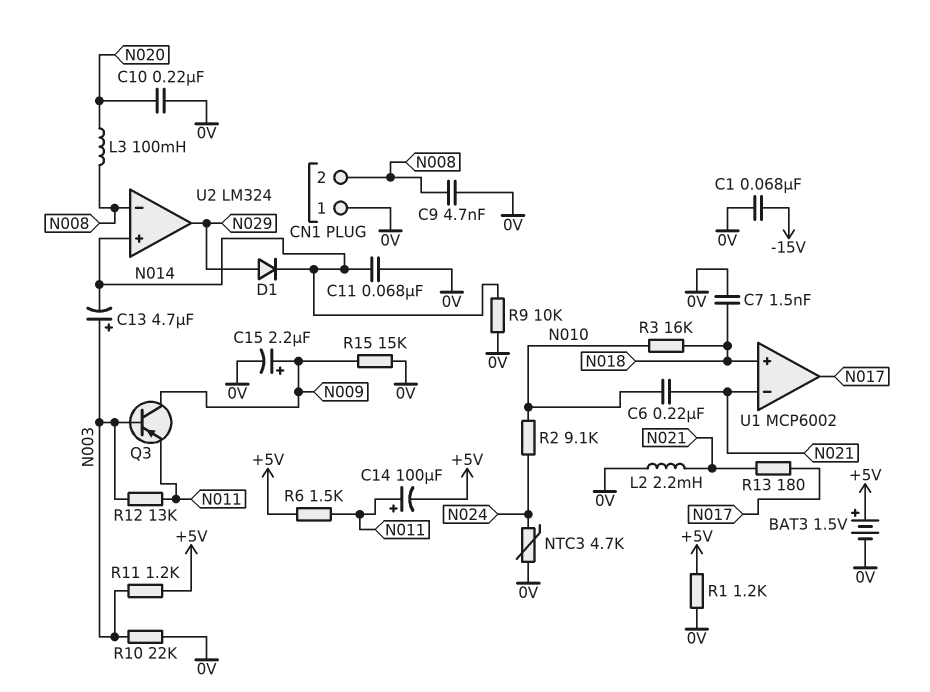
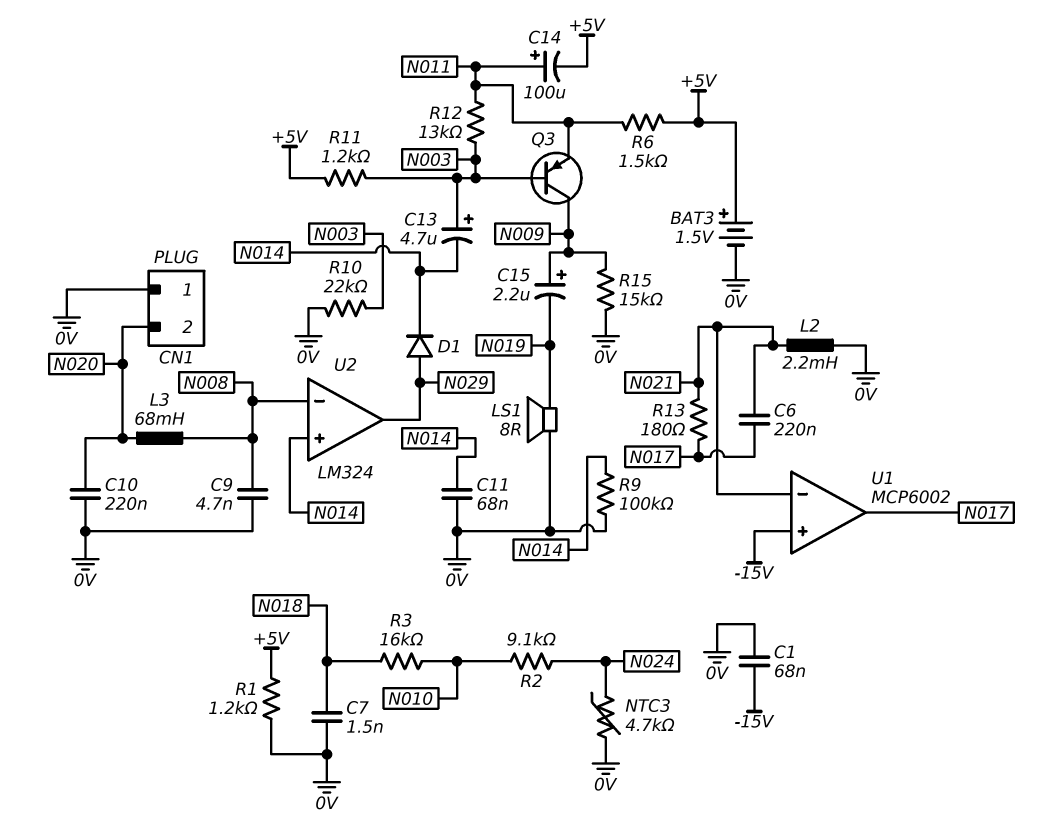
C6: 220nF (N010, N021) -> 220nF (N017, N021)
C15: 2.2uF (plus N009, minus 0V) -> 2.2uF (plus N009, minus N019)
CN1 pin 2: N008 -> N020
L3: 100mH (N008, N020) -> 68mH (N008, N020)
LS1: none -> speaker 8R (0V, N019)
R9: 10k (0V, N014) -> 100k (0V, N014)
U1 pin in+: N018 -> -15V

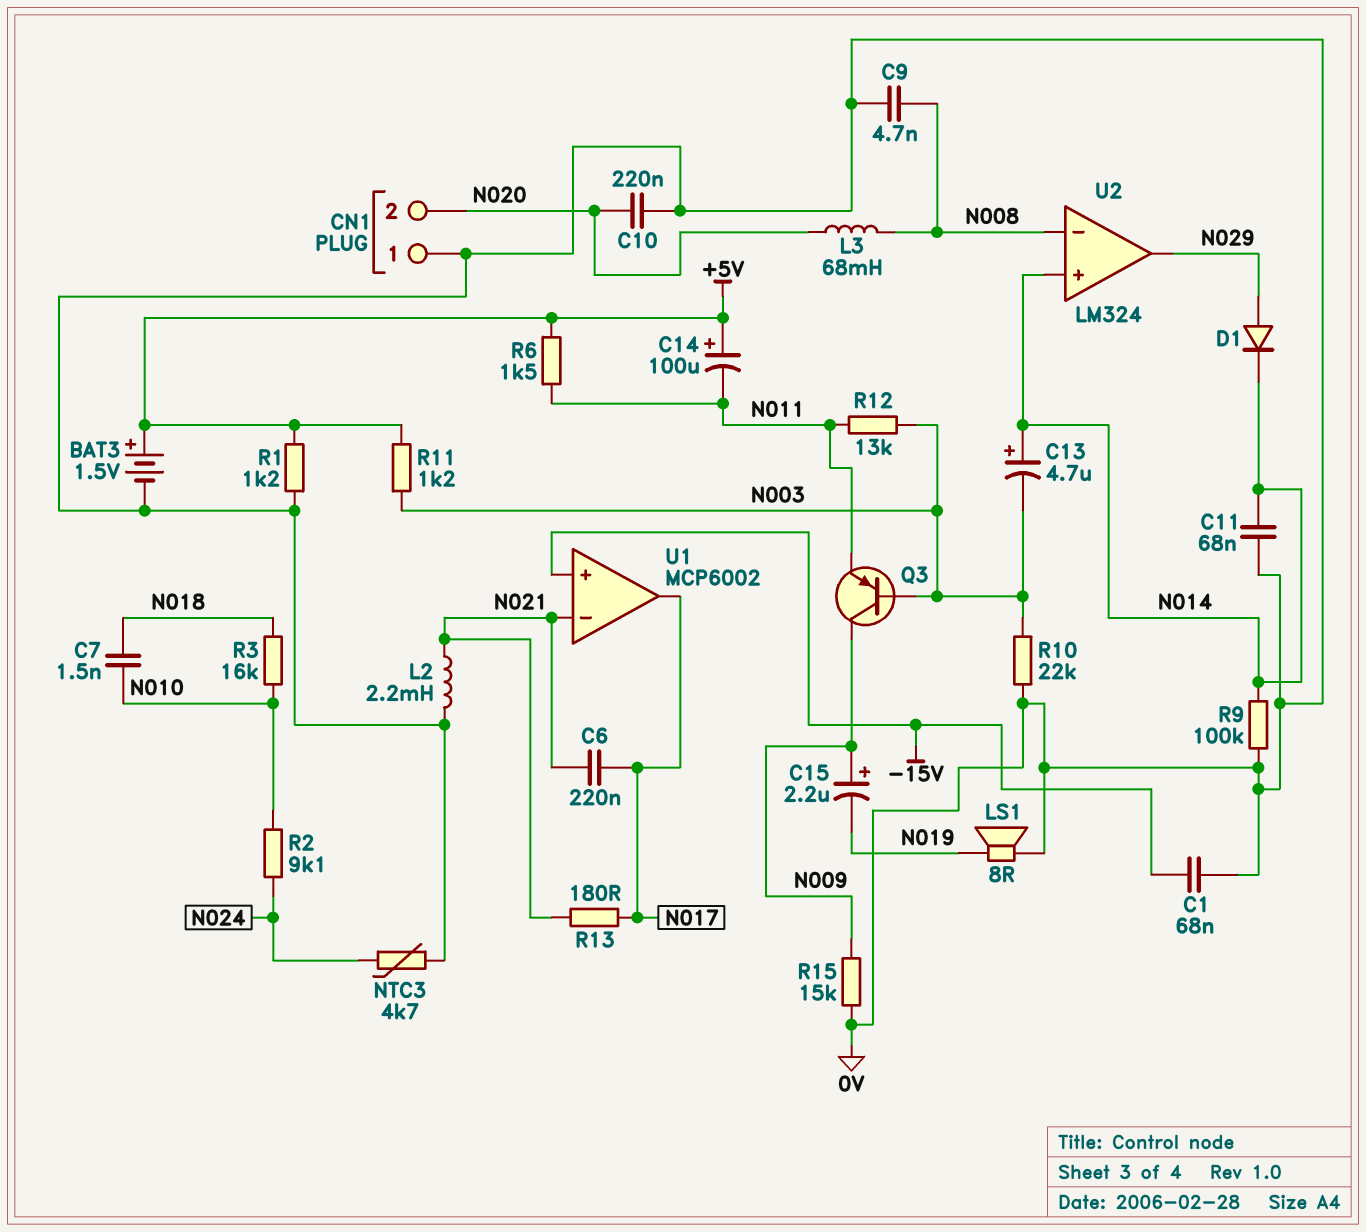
C7: 1.5nF (0V, N018) -> 1.5nF (N010, N018)
C13: 4.7uF (plus N003, minus N014) -> 4.7uF (plus N014, minus N003)
C14: 100uF (plus N011, minus +5V) -> 100uF (plus +5V, minus N011)

